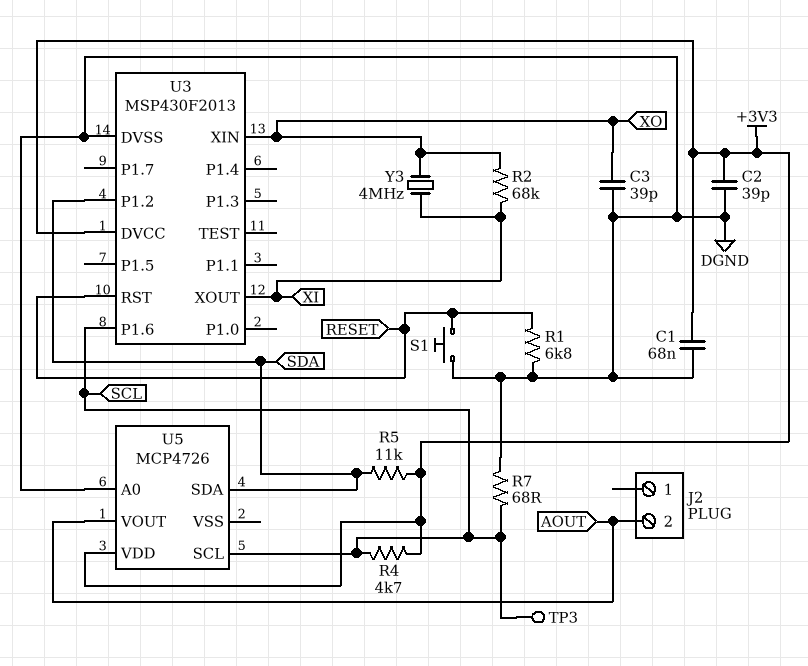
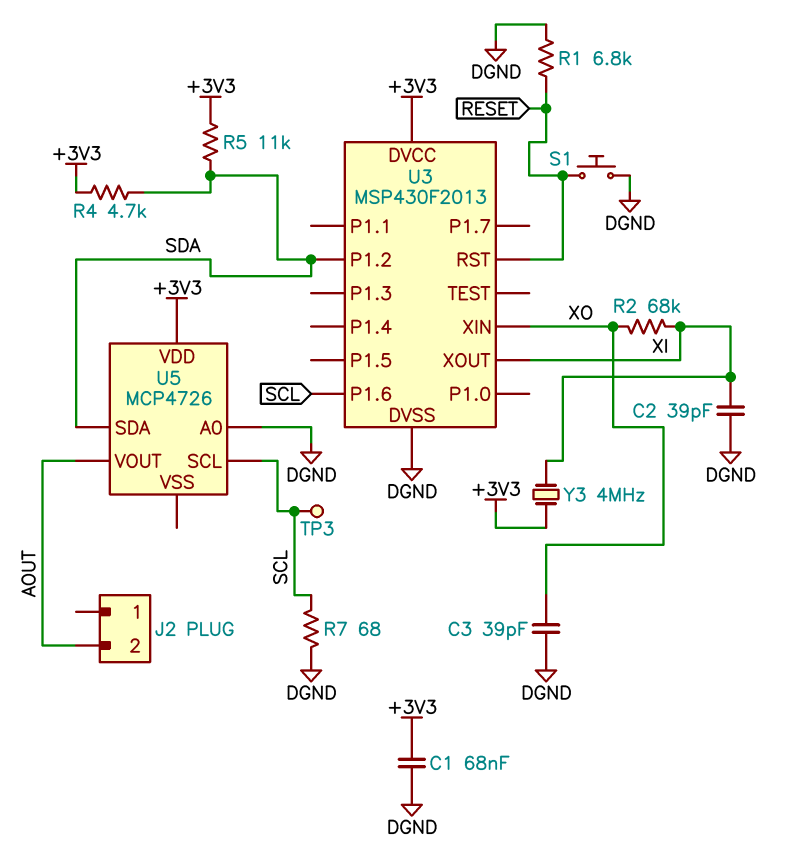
C2: 39pF (+3V3, DGND) -> 39pF (DGND, XI)
R4: 4.7k (+3V3, SCL) -> 4.7k (+3V3, SDA)
Y3: 4MHz (XI, XO) -> 4MHz (+3V3, XI)

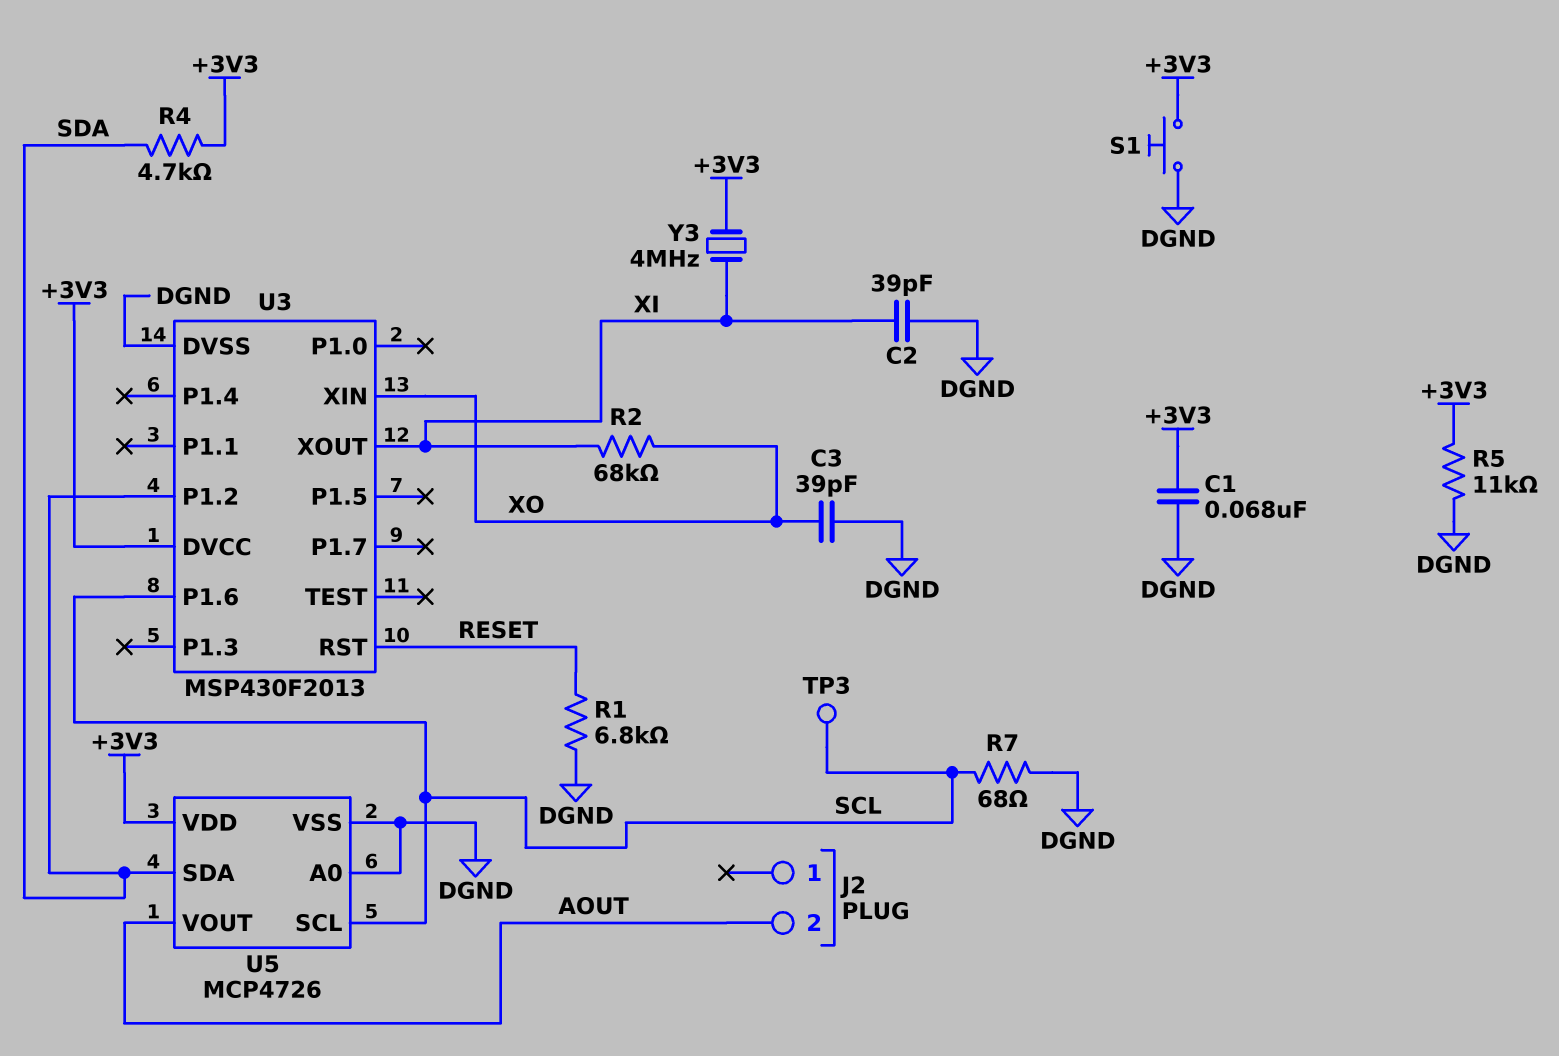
R5: 11k (+3V3, SDA) -> 11k (+3V3, DGND)
S1: button (DGND, RESET) -> button (+3V3, DGND)
U5 pin VSS: none -> DGND

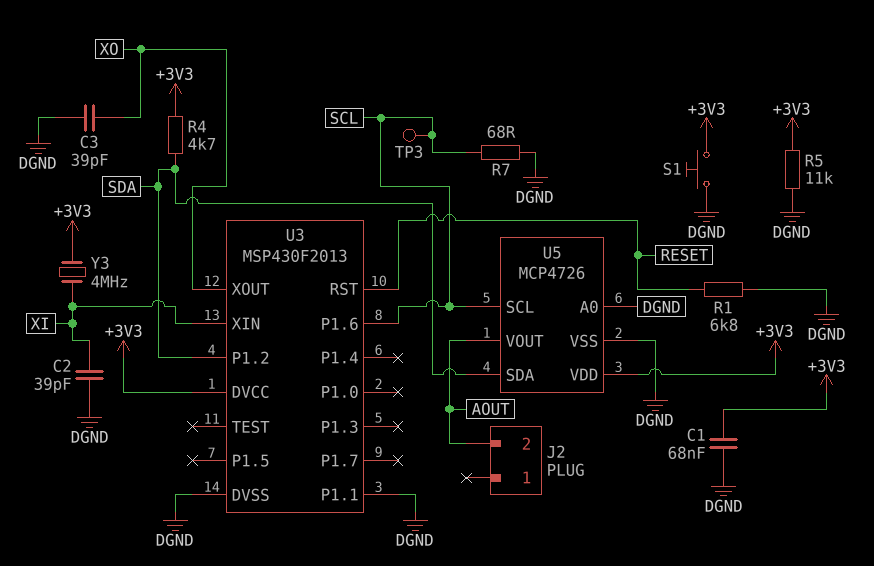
R2: 68k (XI, XO) -> none
U3 pin P1.1: none -> DGND
U3 pin XIN: XO -> XI
U3 pin XOUT: XI -> XO

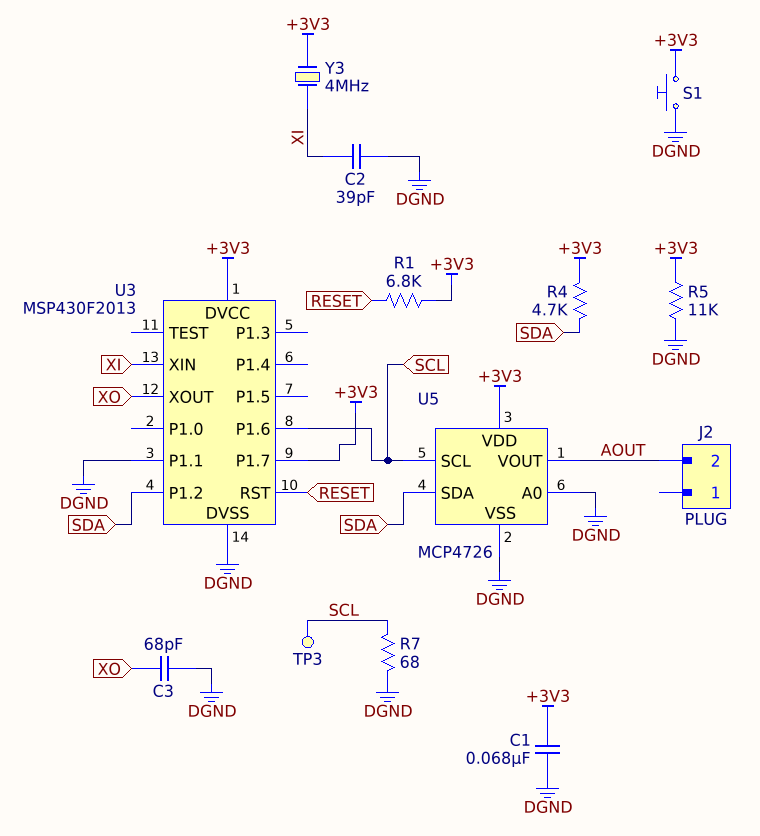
C3: 39pF (DGND, XO) -> 68pF (DGND, XO)
R1: 6.8k (DGND, RESET) -> 6.8k (+3V3, RESET)
U3 pin P1.7: none -> +3V3

